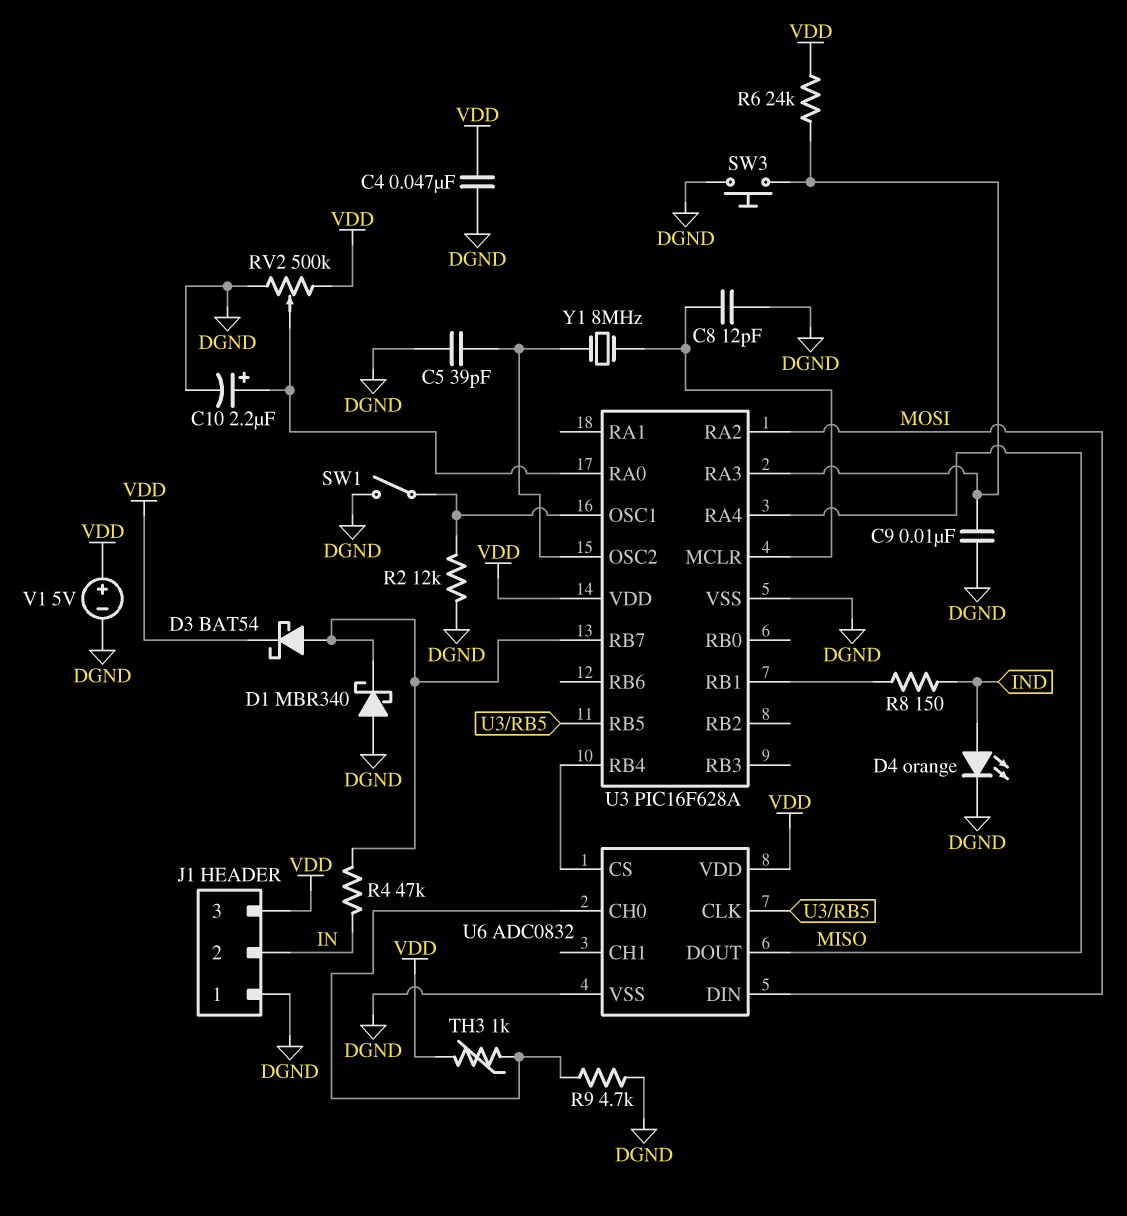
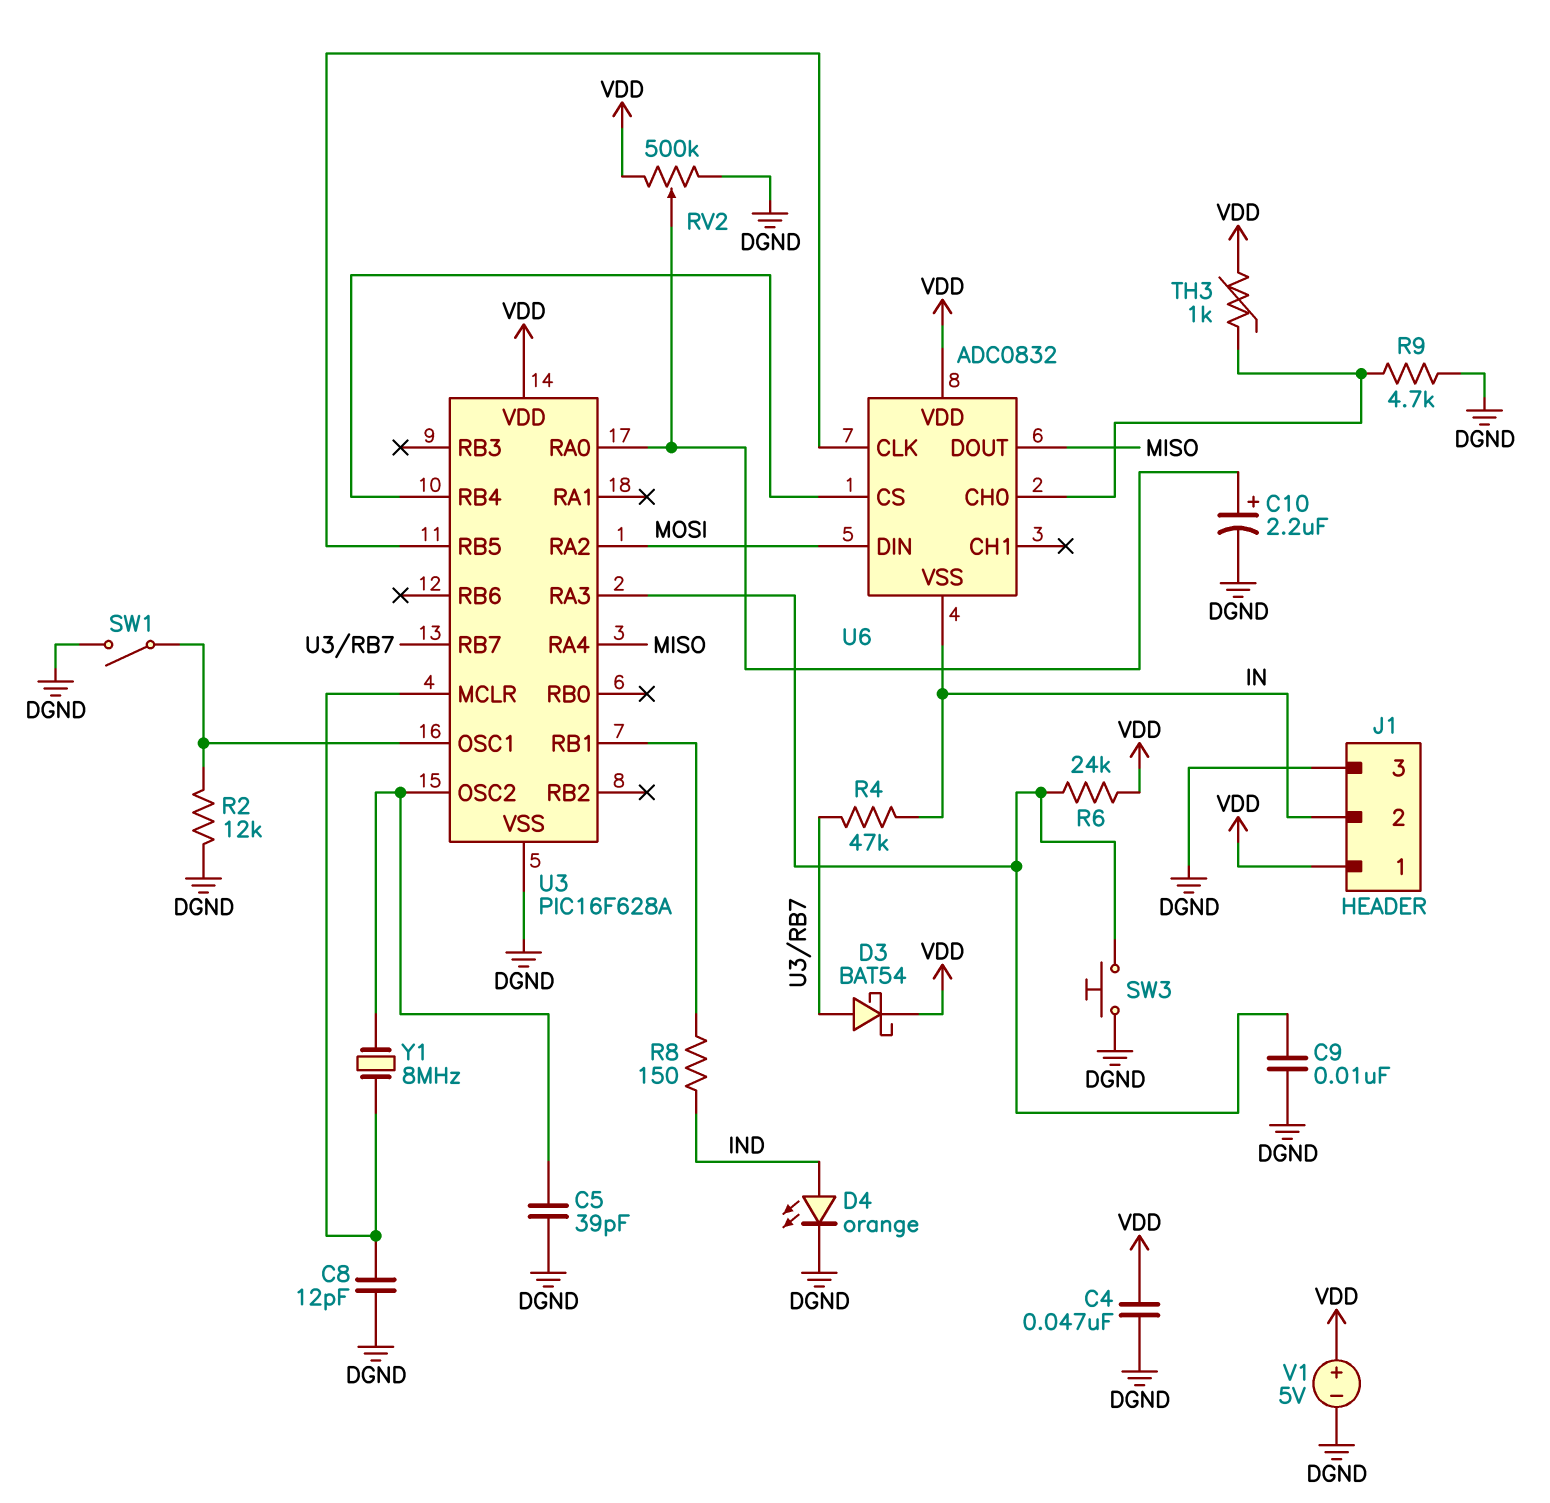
D1: schottky MBR340 (A DGND, K U3/RB7) -> none
J1 pin 1: DGND -> VDD
J1 pin 3: VDD -> DGND
U6 pin VSS: DGND -> IN

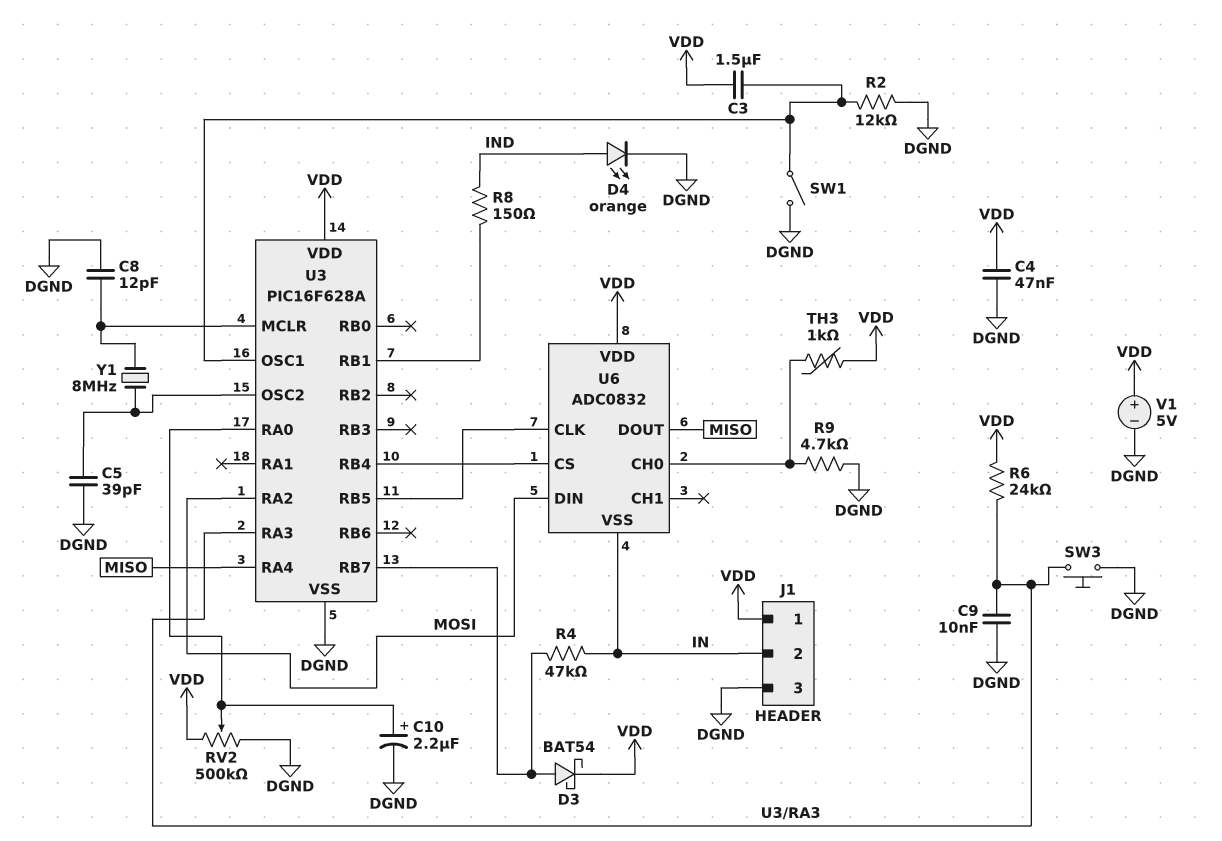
C3: none -> 1.5uF (U3/OSC1, VDD)

